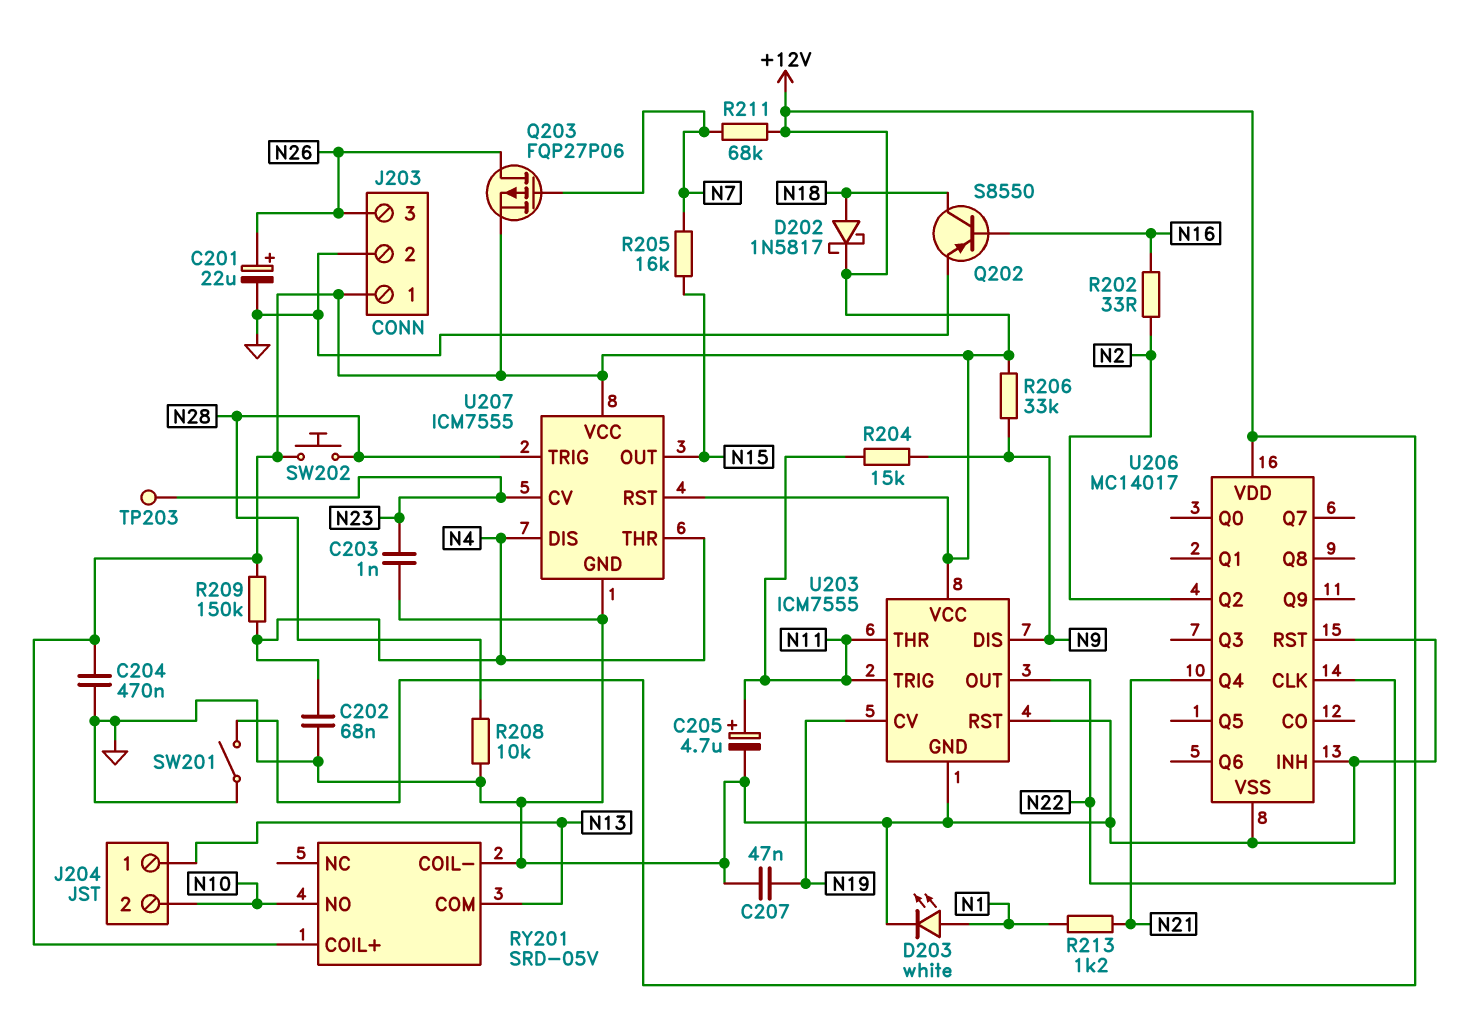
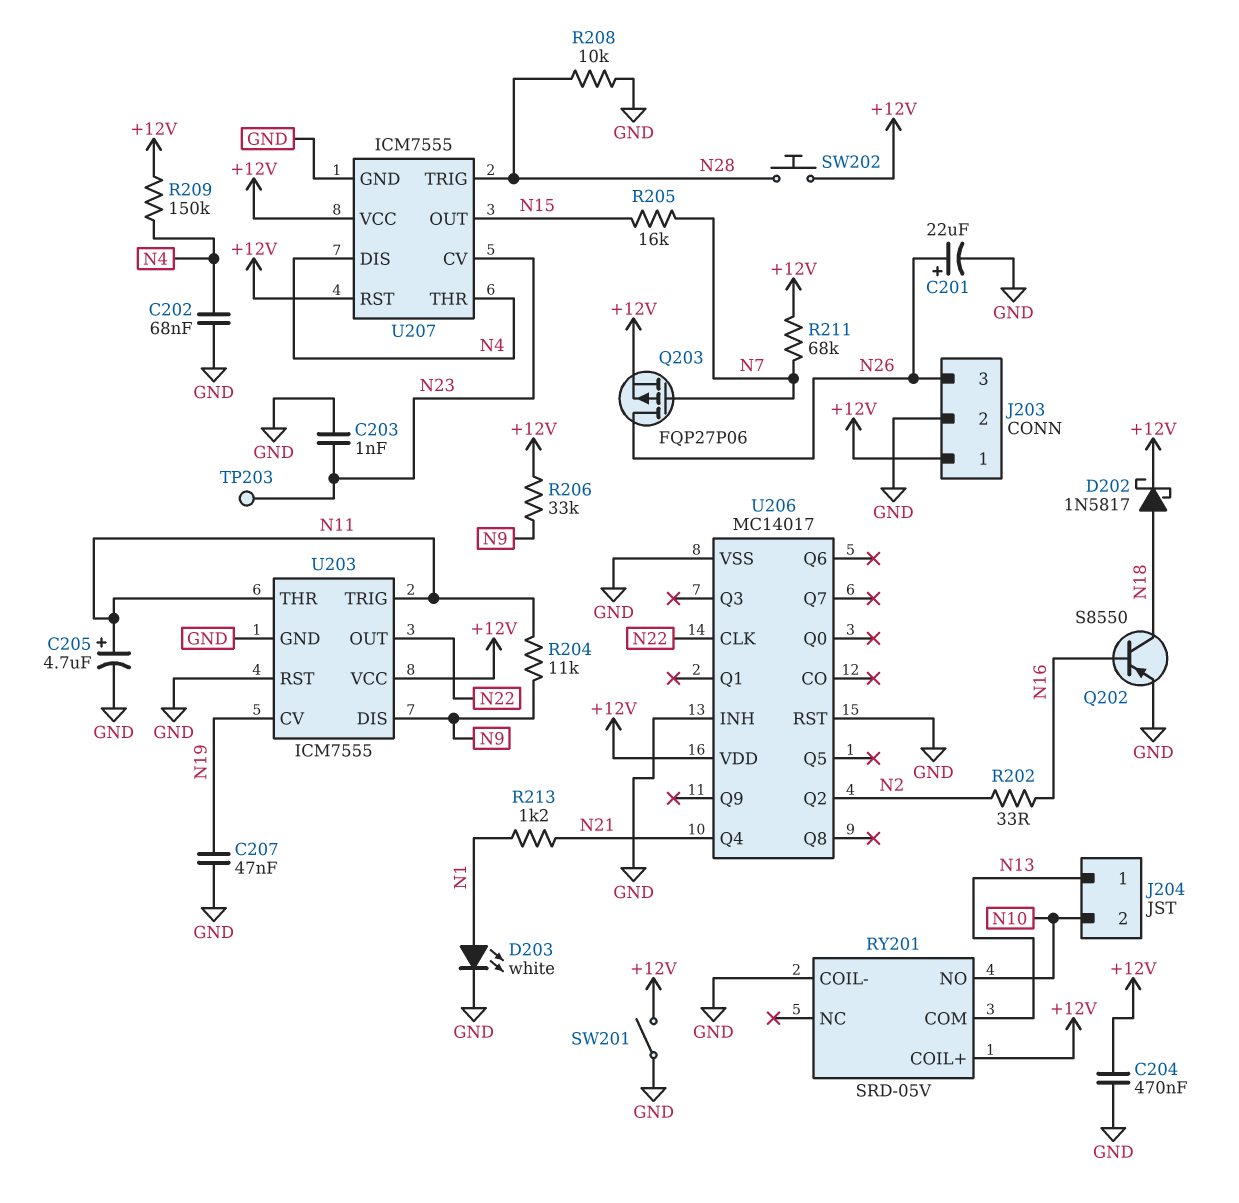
R204: 15k (N9, N11) -> 11k (N9, N11)

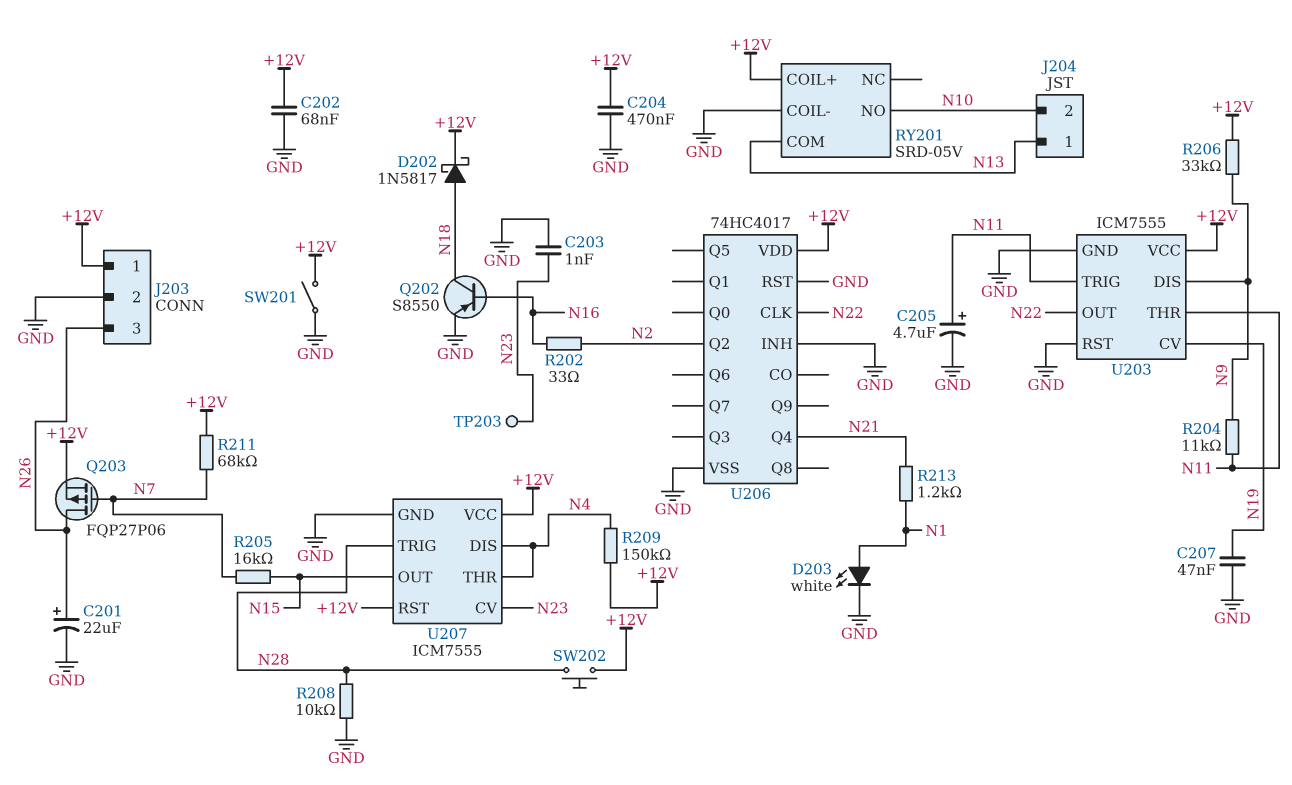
C202: 68nF (GND, N4) -> 68nF (+12V, GND)
U206: MC14017 -> 74HC4017

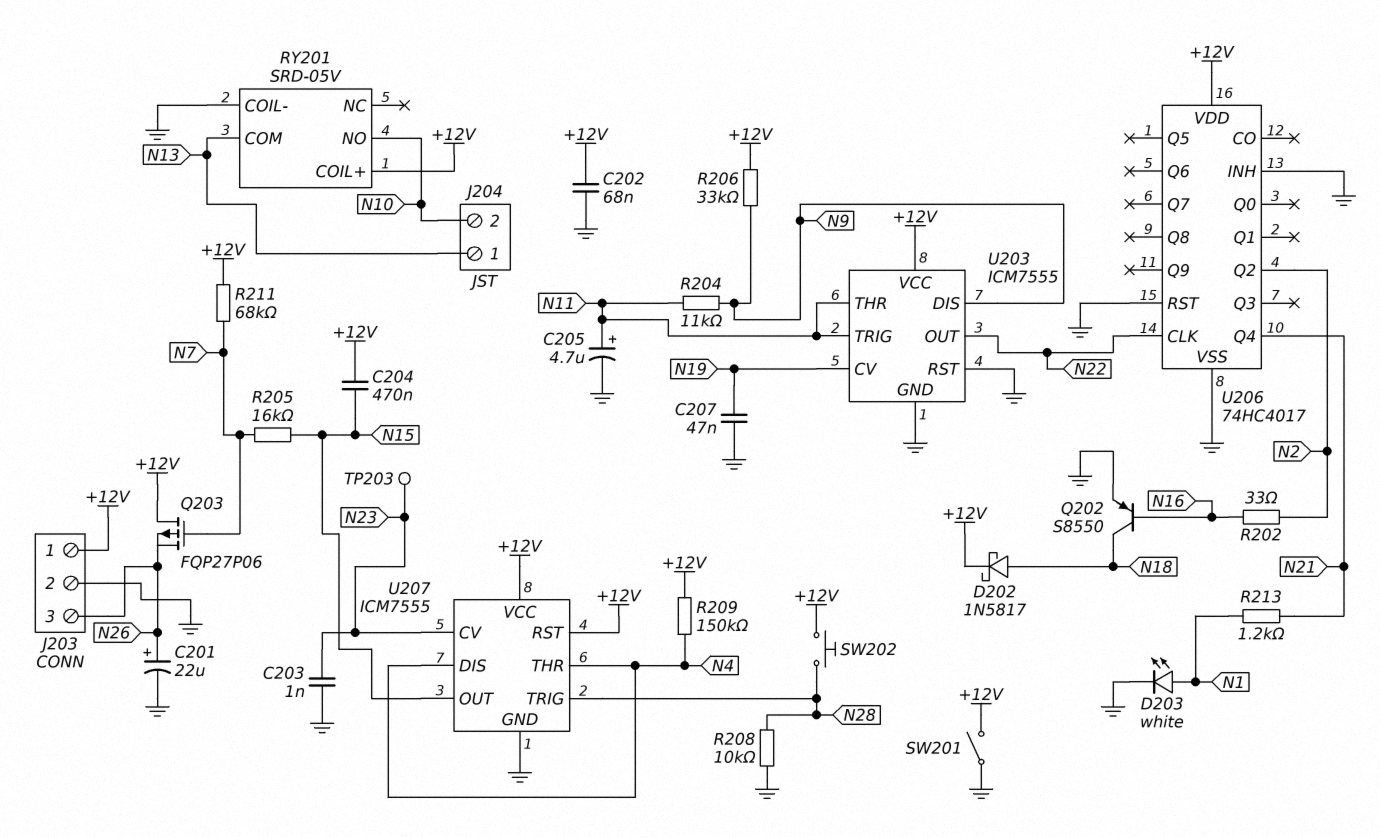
C204: 470nF (+12V, GND) -> 470nF (+12V, N15)
Q203: PMOS FQP27P06 (G N7, D N26, S +12V) -> PMOS FQP27P06 (G N7, D +12V, S N26)

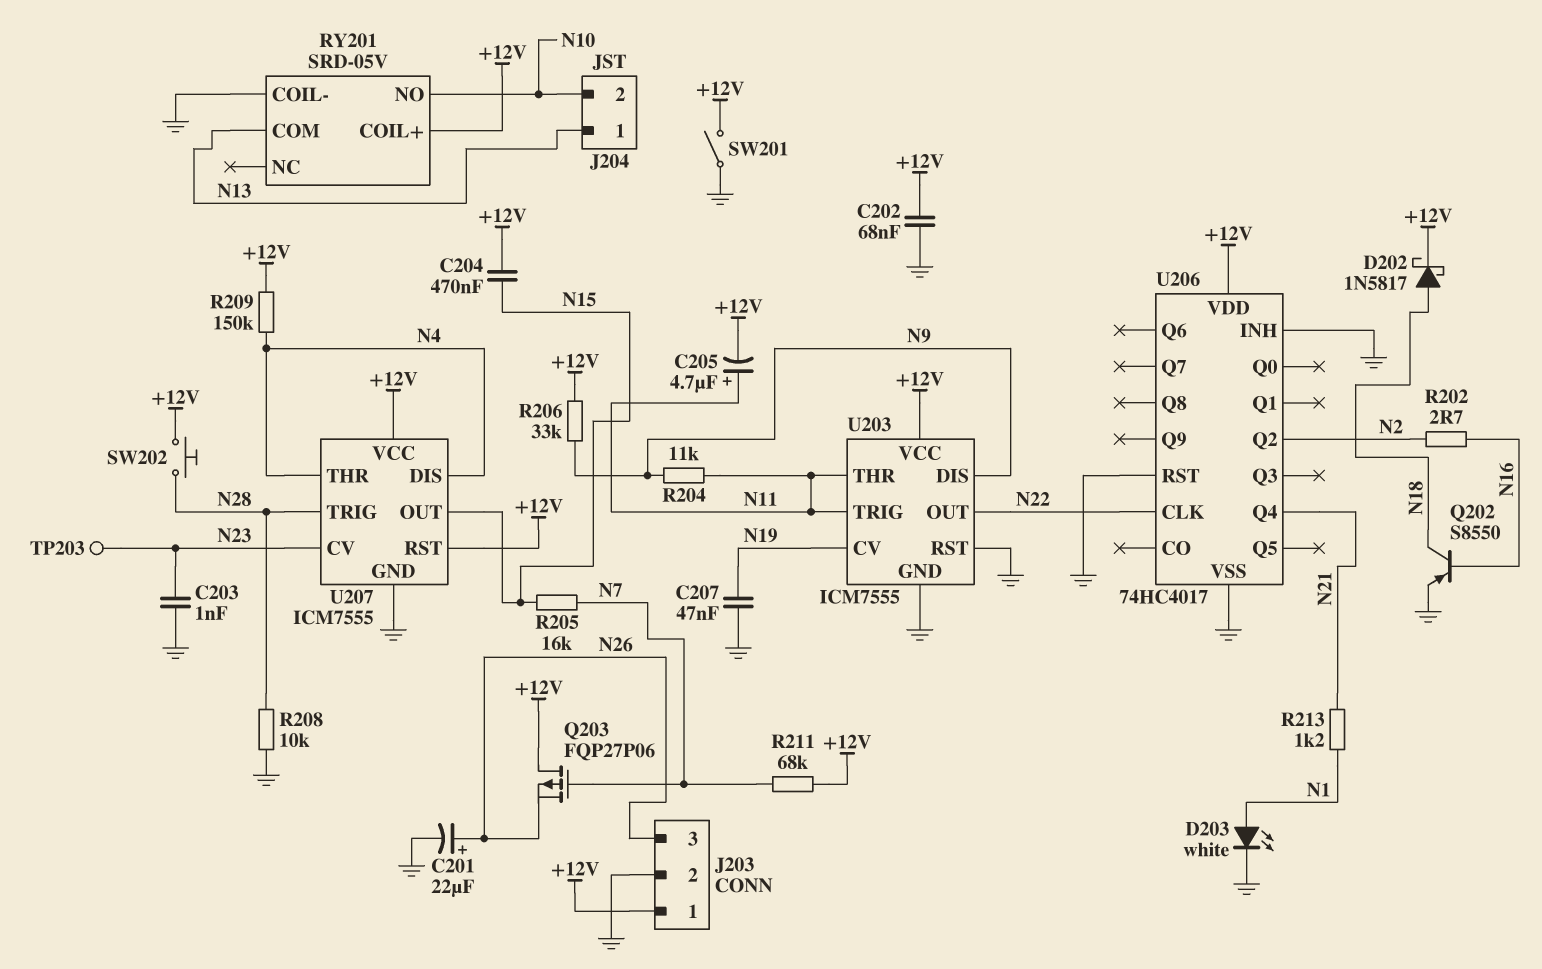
C205: 4.7uF (plus N11, minus GND) -> 4.7uF (plus N11, minus +12V)
R202: 33 (N2, N16) -> 2.7 (N2, N16)

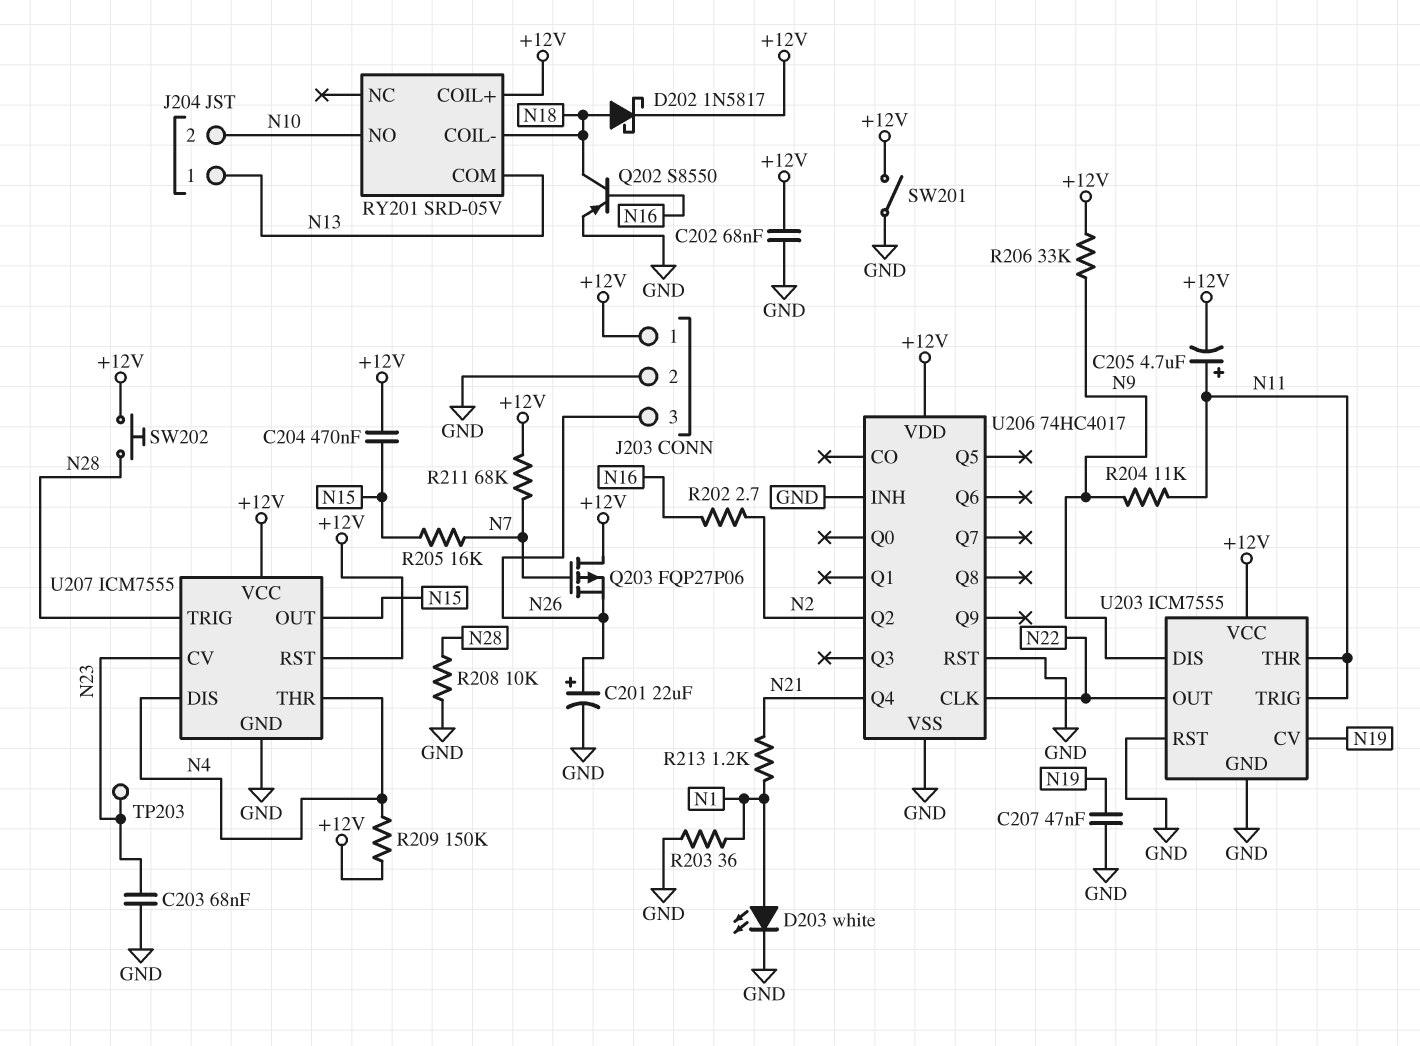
C203: 1nF (GND, N23) -> 68nF (GND, N23)
R203: none -> 36 (GND, N1)
RY201 pin COIL-: GND -> N18

